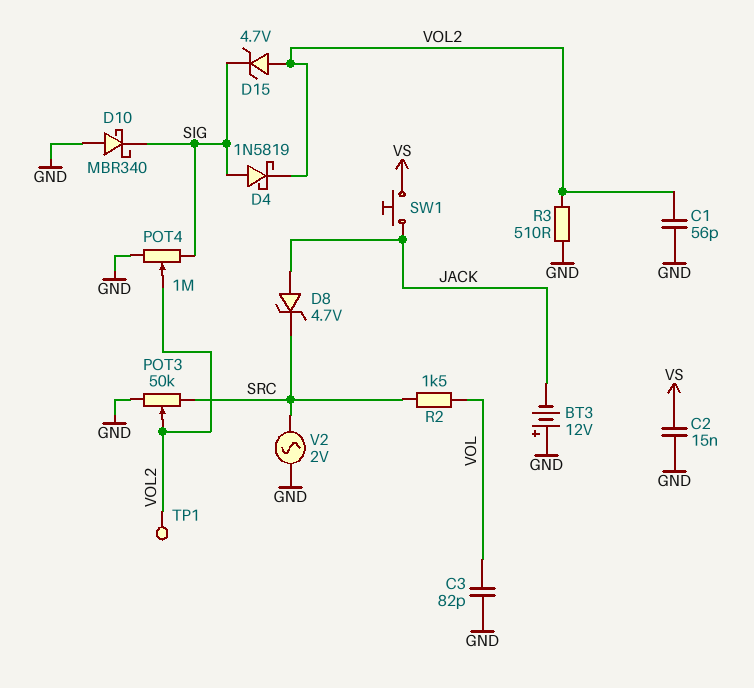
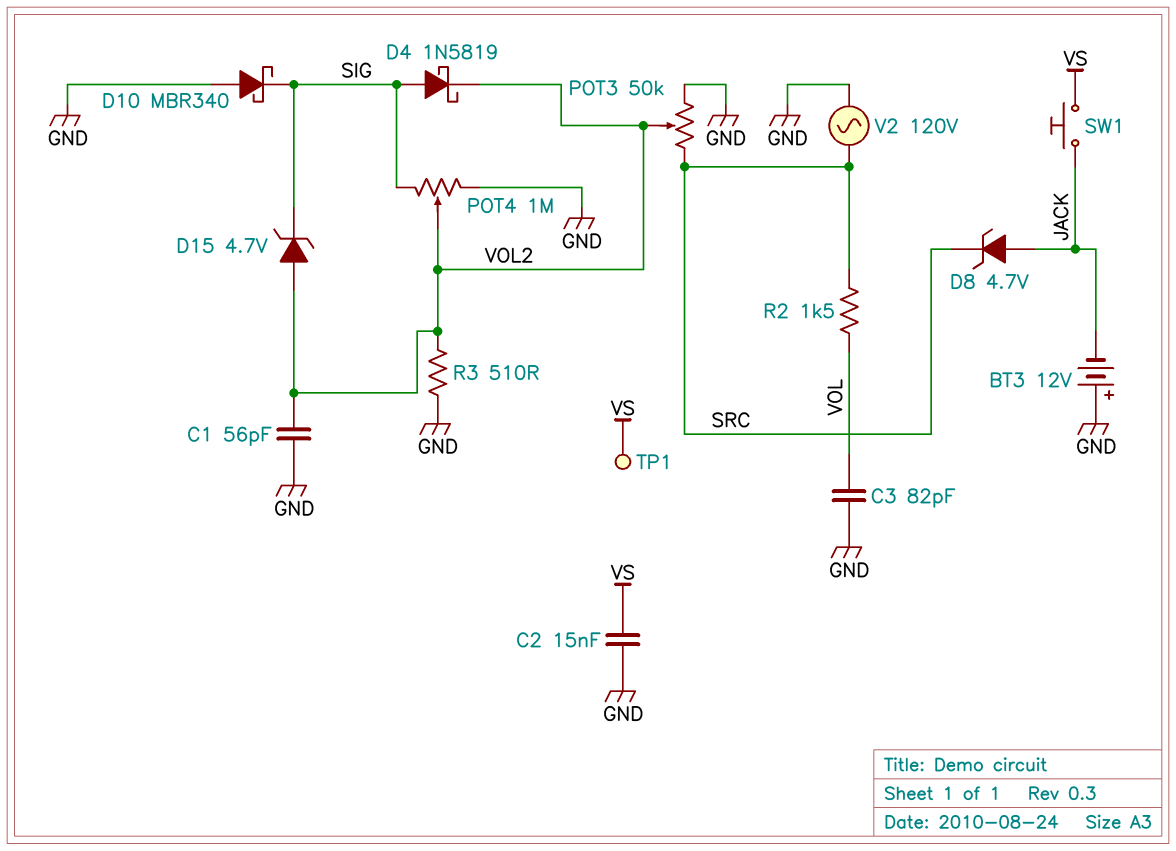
TP1: test point (VOL2) -> test point (VS)
V2: AC 2V (GND, SRC) -> AC 120V (GND, SRC)

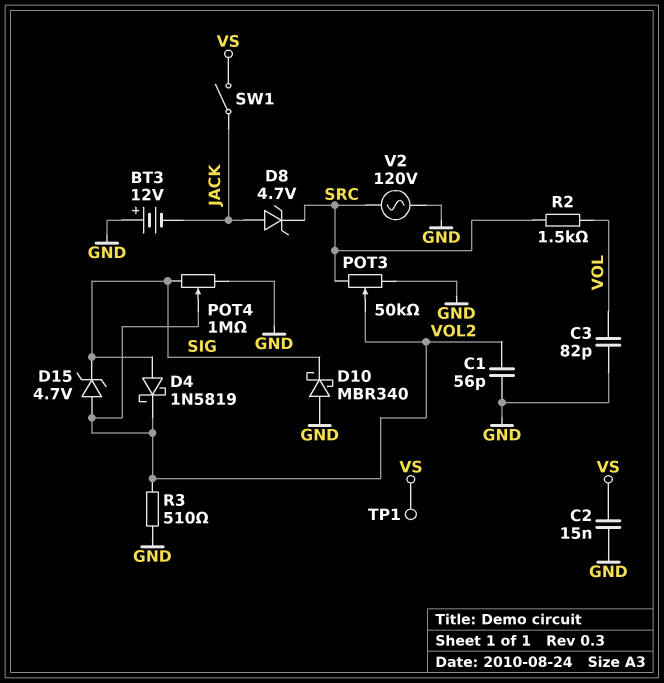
SW1: button (JACK, VS) -> switch (JACK, VS)

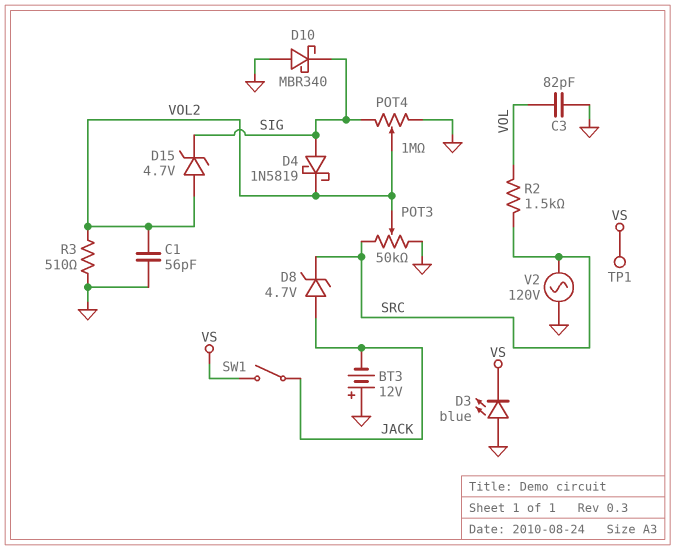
C2: 15nF (GND, VS) -> none
D3: none -> LED blue (A GND, K VS)

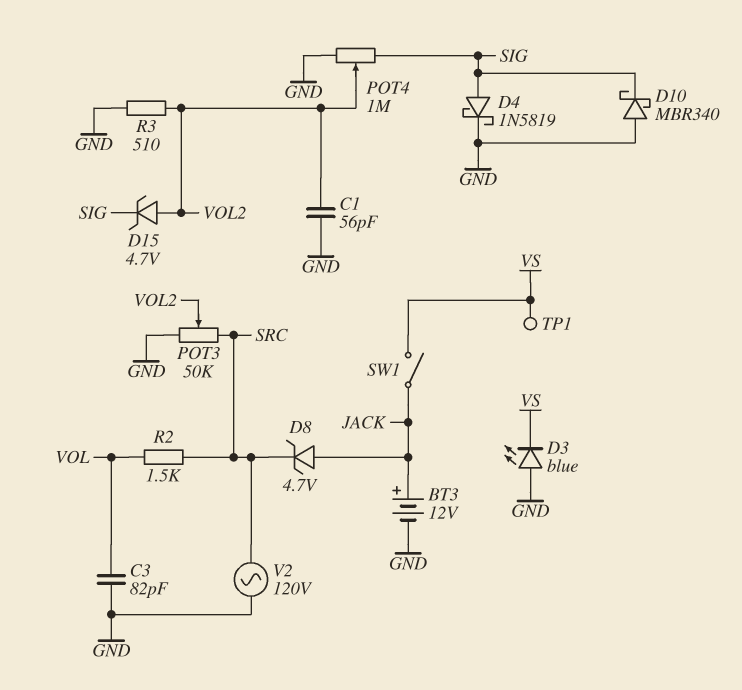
BT3: 12V (plus GND, minus JACK) -> 12V (plus JACK, minus GND)
D4: schottky 1N5819 (A SIG, K VOL2) -> schottky 1N5819 (A SIG, K GND)

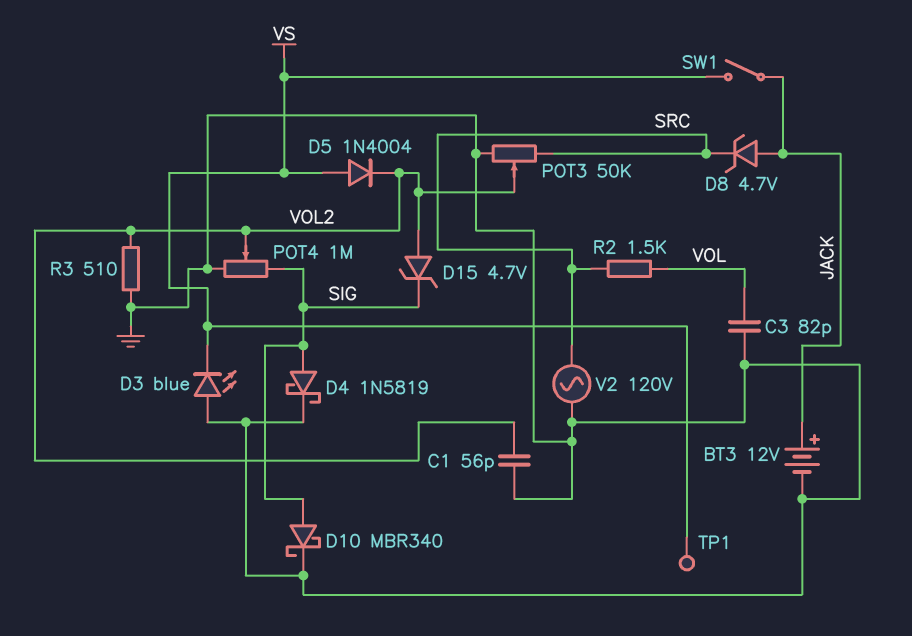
D5: none -> diode 1N4004 (A VS, K VOL2)
D10: schottky MBR340 (A GND, K SIG) -> schottky MBR340 (A SIG, K GND)

